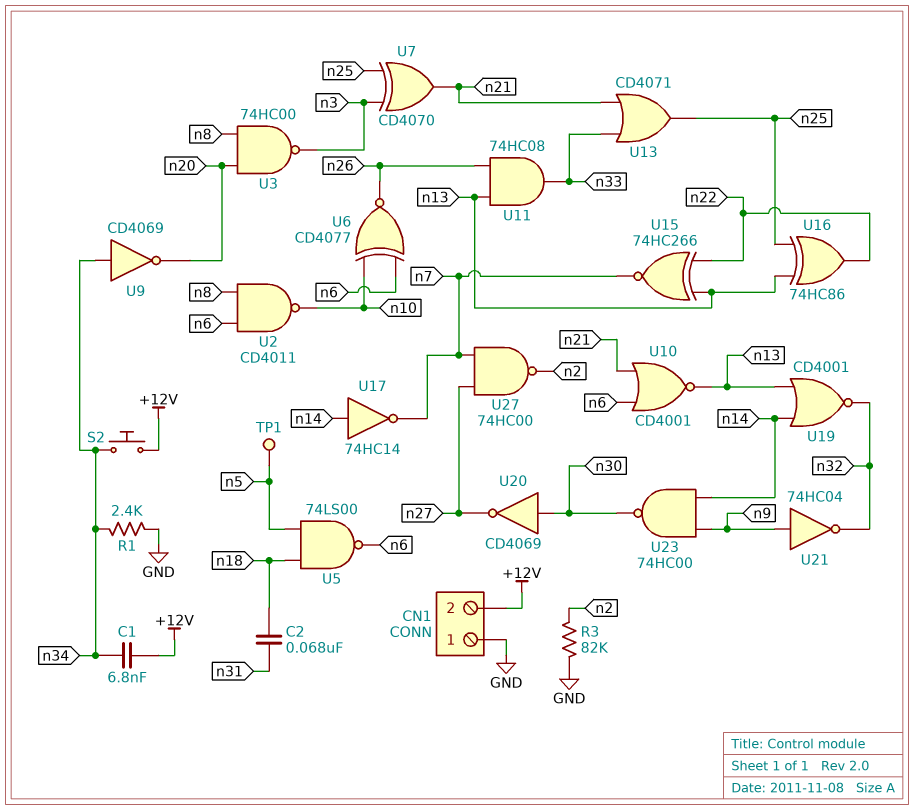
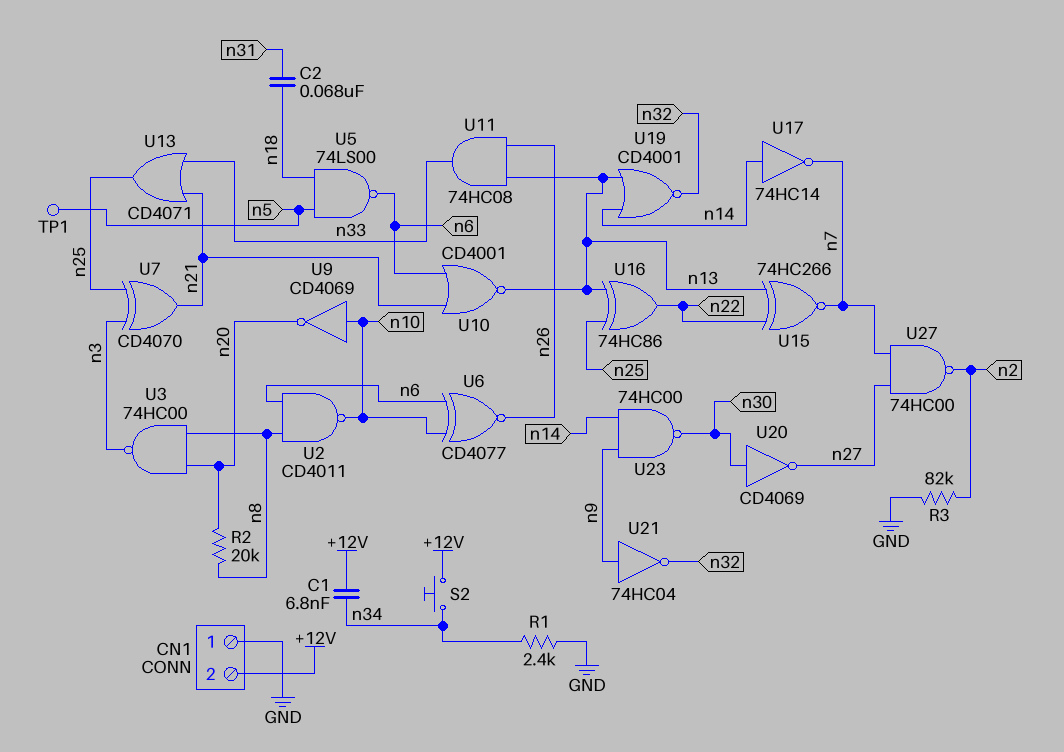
R2: none -> 20k (n8, n20)
U9: NOT CD4069 (in n34, out n20) -> NOT CD4069 (in n10, out n20)

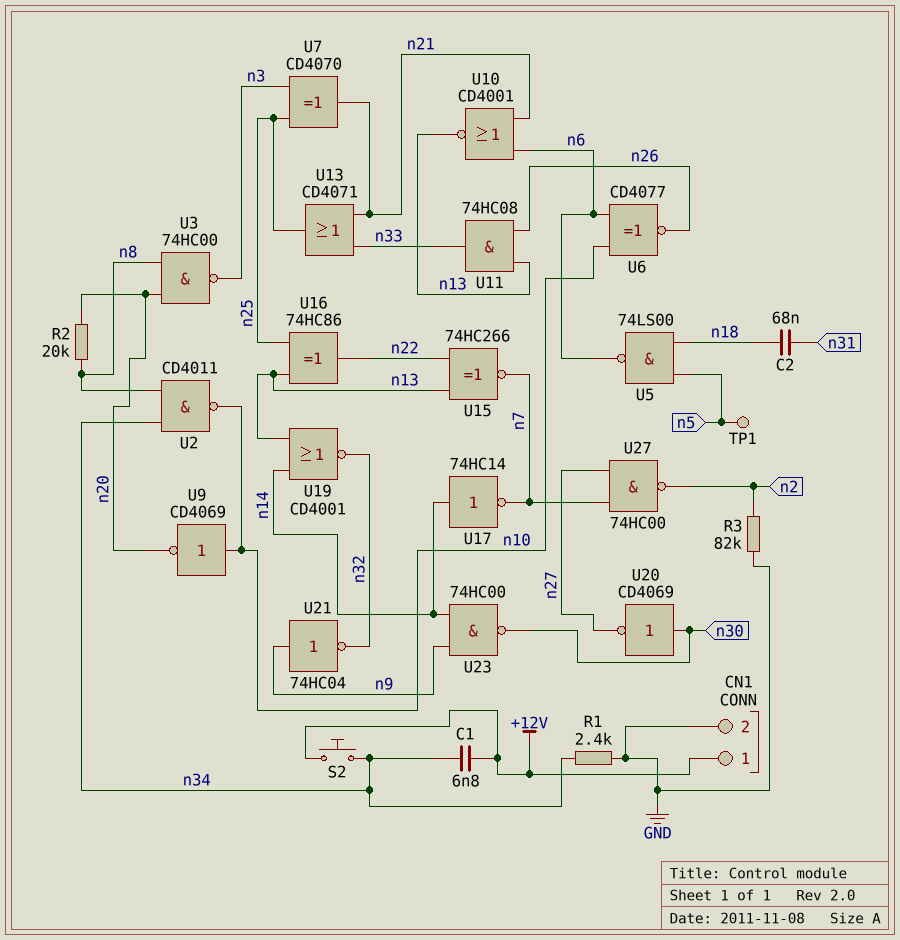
CN1 pin 1: GND -> +12V
CN1 pin 2: +12V -> GND
U2: NAND CD4011 (in n6, in n8, out n10) -> NAND CD4011 (in n8, in n34, out n10)

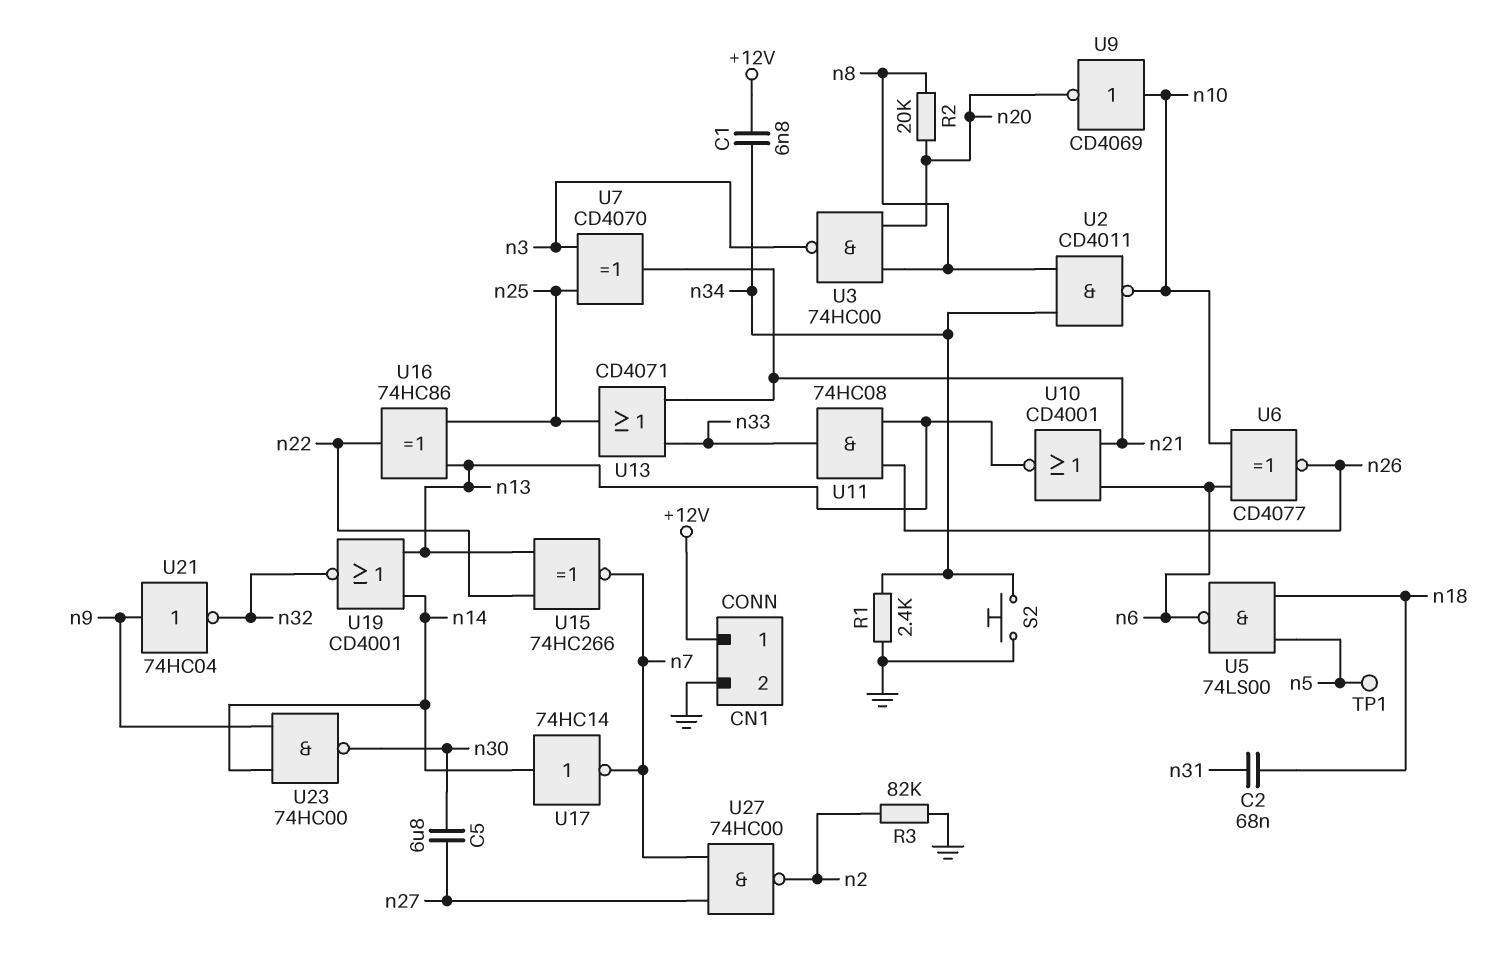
C5: none -> 6.8uF (n27, n30)
S2: button (+12V, n34) -> button (GND, n34)
U20: NOT CD4069 (in n30, out n27) -> none

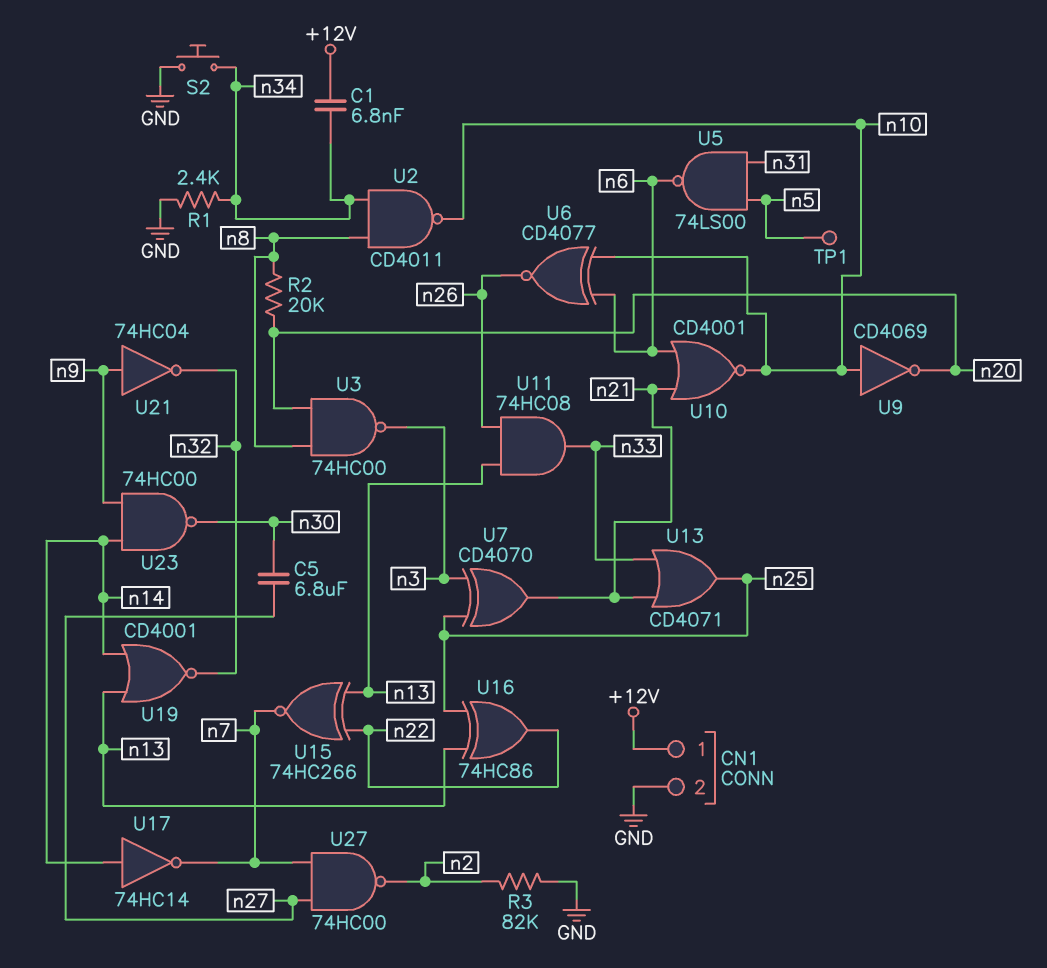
C2: 68nF (n18, n31) -> none
U5: NAND 74LS00 (in n5, in n18, out n6) -> NAND 74LS00 (in n5, in n31, out n6)
U10: NOR CD4001 (in n6, in n21, out n13) -> NOR CD4001 (in n6, in n21, out n10)

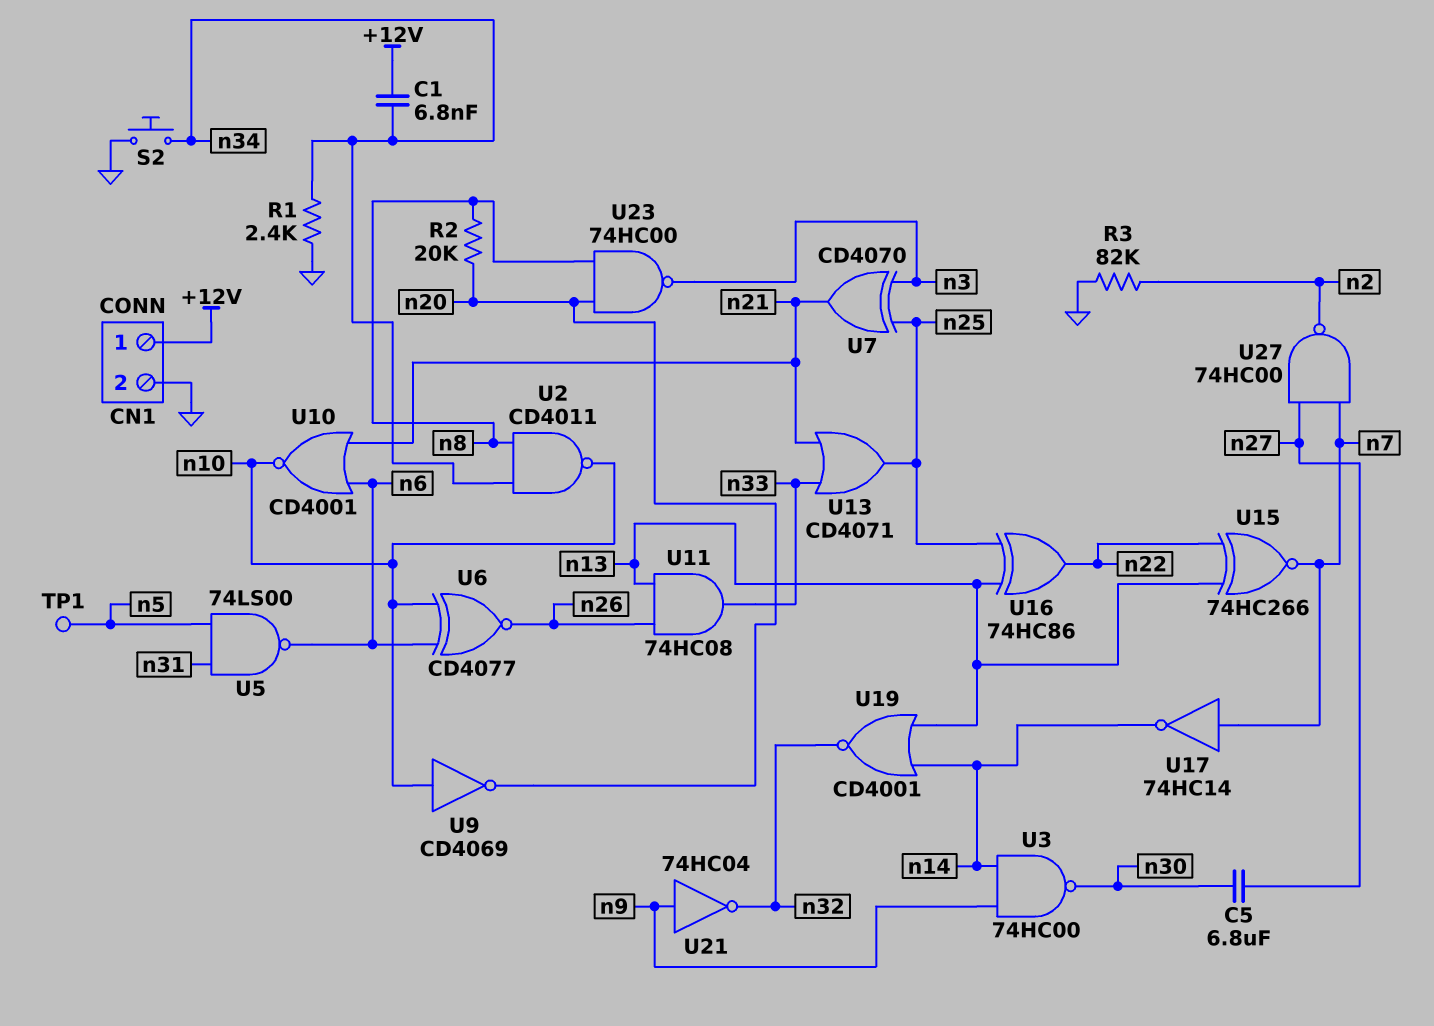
U3: NAND 74HC00 (in n8, in n20, out n3) -> NAND 74HC00 (in n9, in n14, out n30)
U17: NOT 74HC14 (in n14, out n7) -> NOT 74HC14 (in n7, out n14)
U23: NAND 74HC00 (in n9, in n14, out n30) -> NAND 74HC00 (in n8, in n20, out n3)

